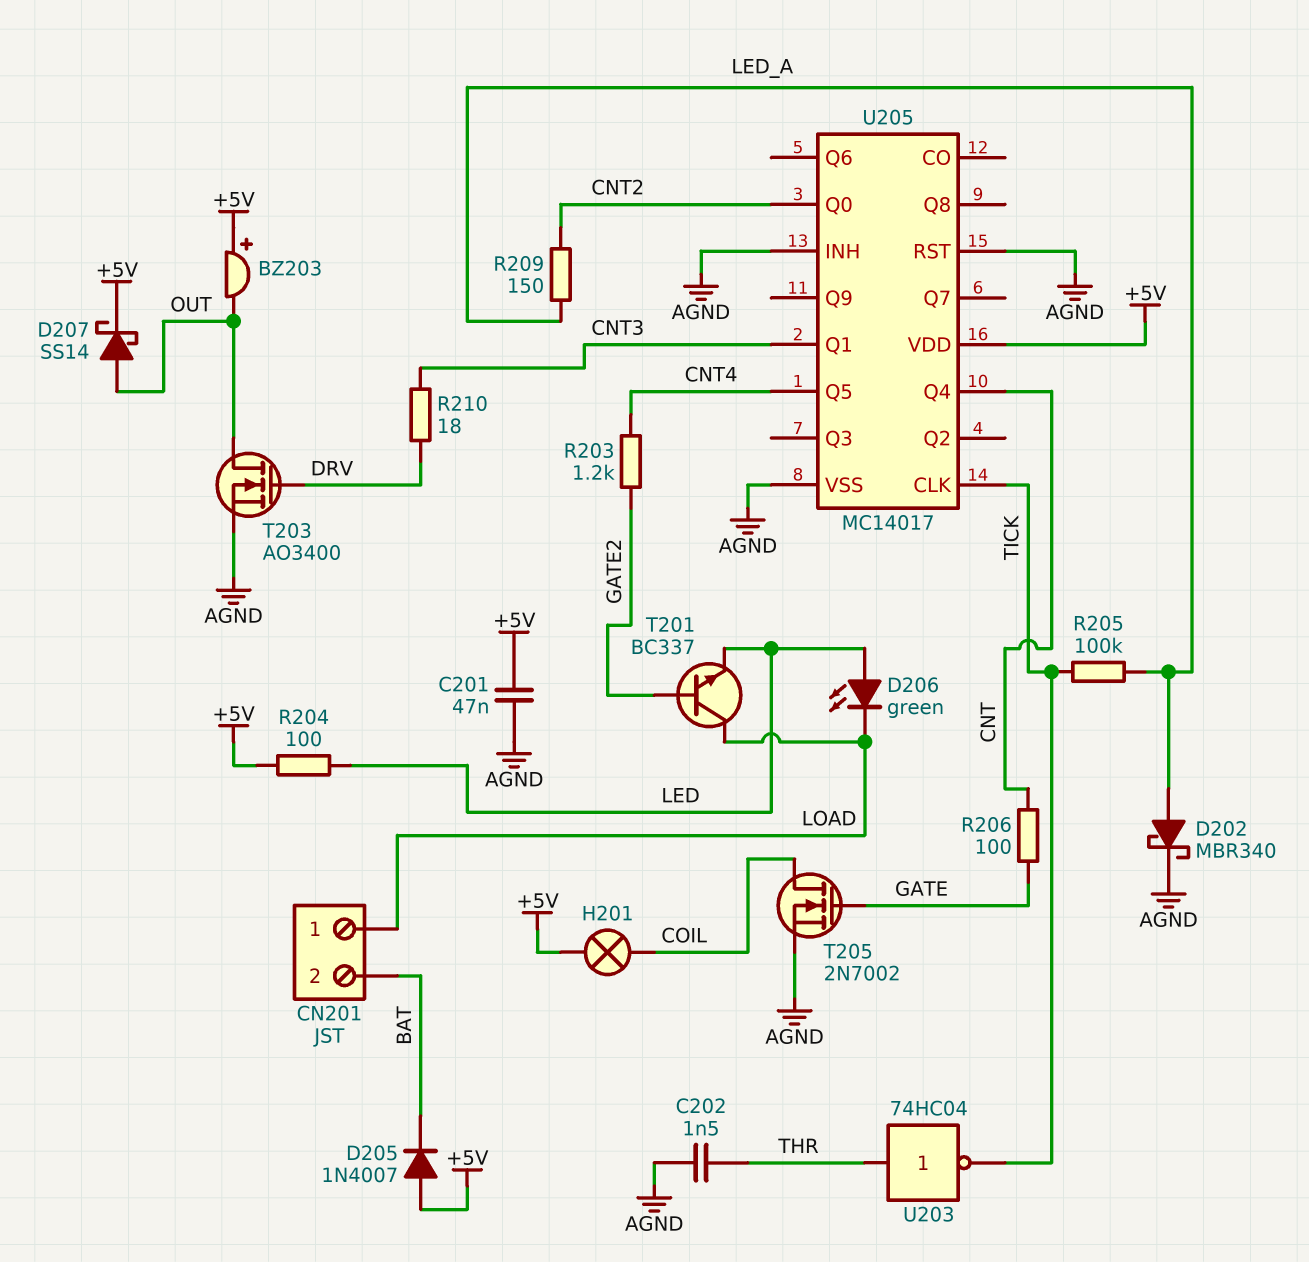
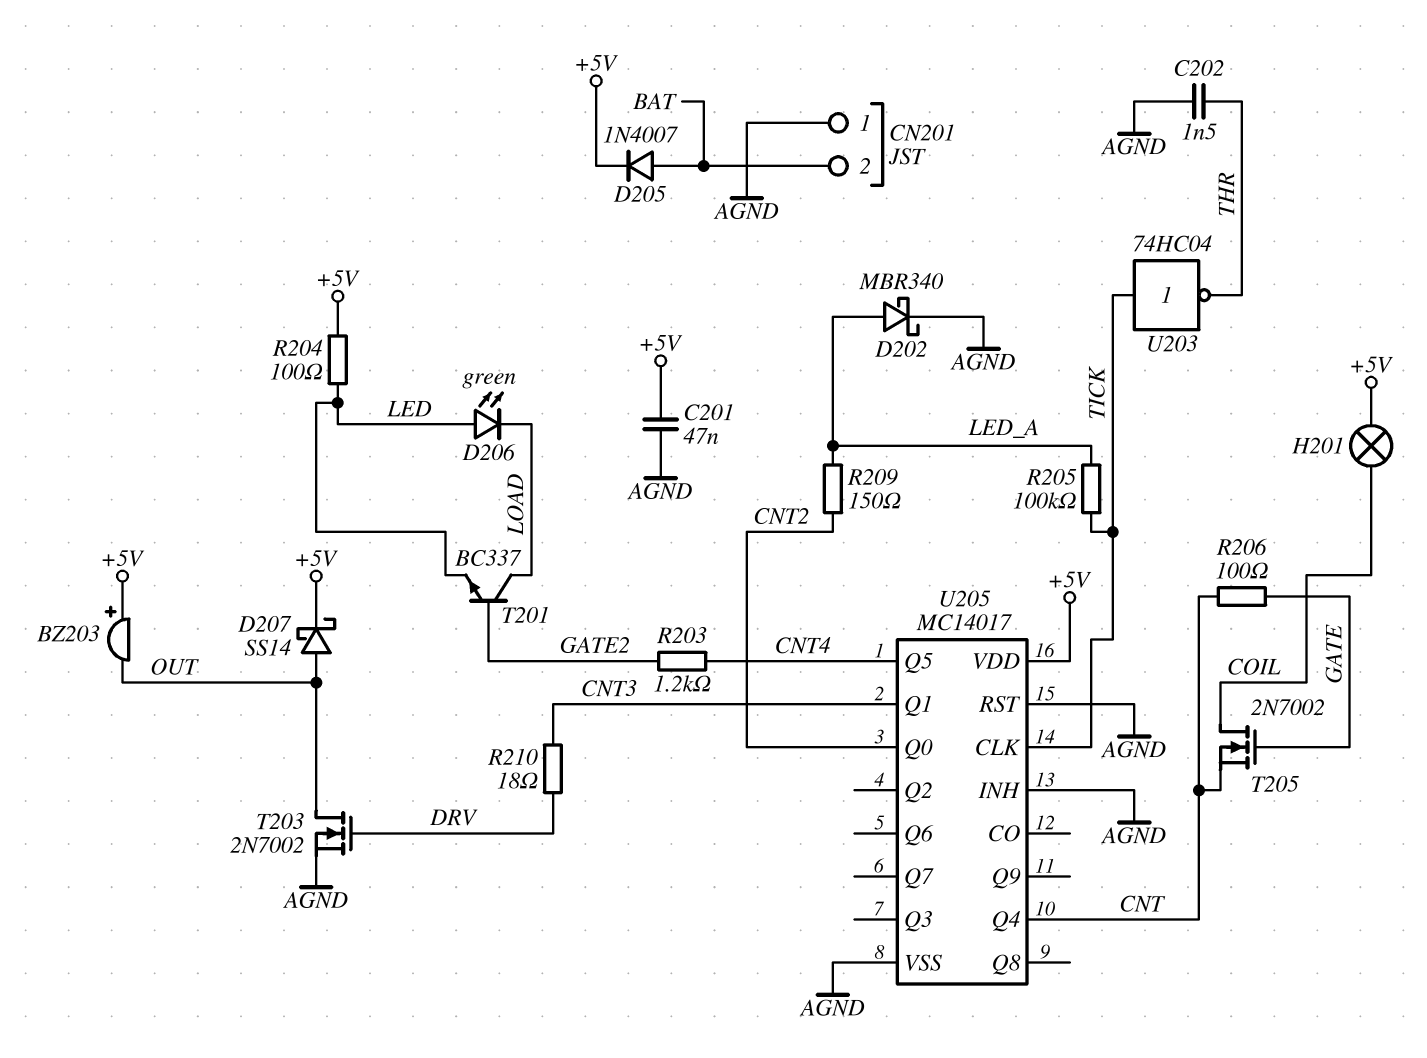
CN201 pin 1: LOAD -> AGND
D205: diode 1N4007 (A +5V, K BAT) -> diode 1N4007 (A BAT, K +5V)
T203: NMOS AO3400 (G DRV, D OUT, S AGND) -> NMOS 2N7002 (G DRV, D OUT, S AGND)
T205: NMOS 2N7002 (G GATE, D COIL, S AGND) -> NMOS 2N7002 (G GATE, D COIL, S CNT)
U203: NOT 74HC04 (in THR, out TICK) -> NOT 74HC04 (in TICK, out THR)

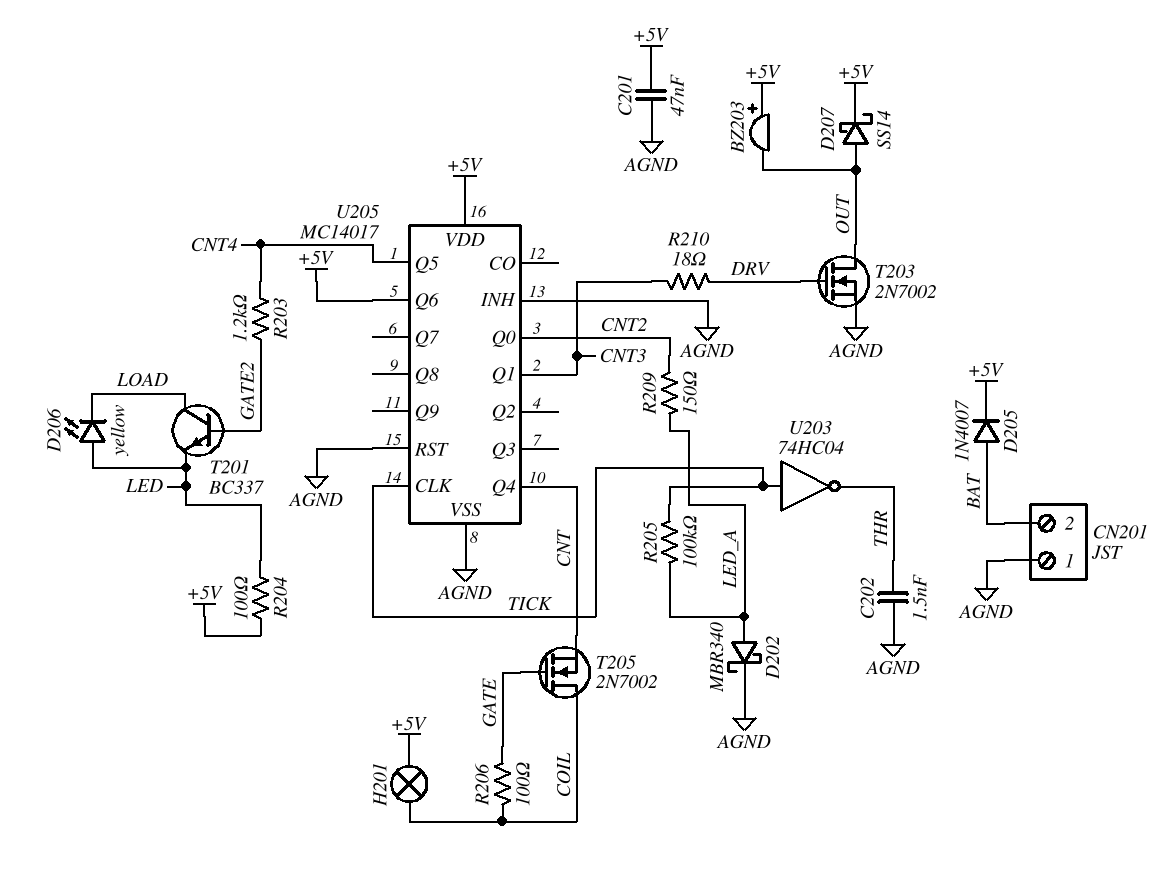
D206: LED green (A LED, K LOAD) -> LED yellow (A LED, K LOAD)
R206: 100 (CNT, GATE) -> 100 (COIL, GATE)
U205 pin Q6: none -> +5V

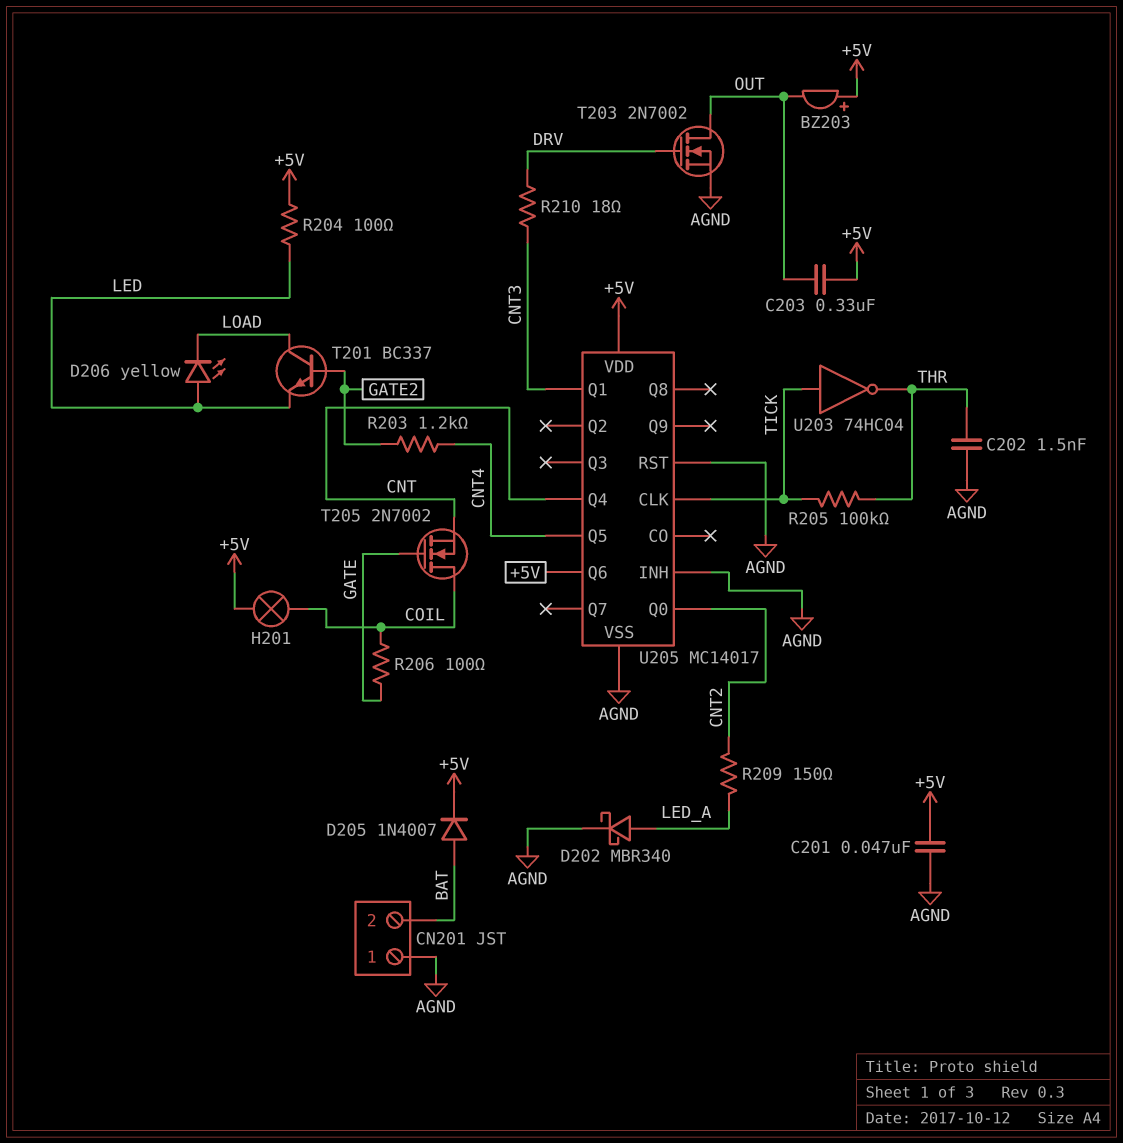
C203: none -> 330nF (+5V, OUT)
D207: schottky SS14 (A OUT, K +5V) -> none
R205: 100k (LED_A, TICK) -> 100k (THR, TICK)

